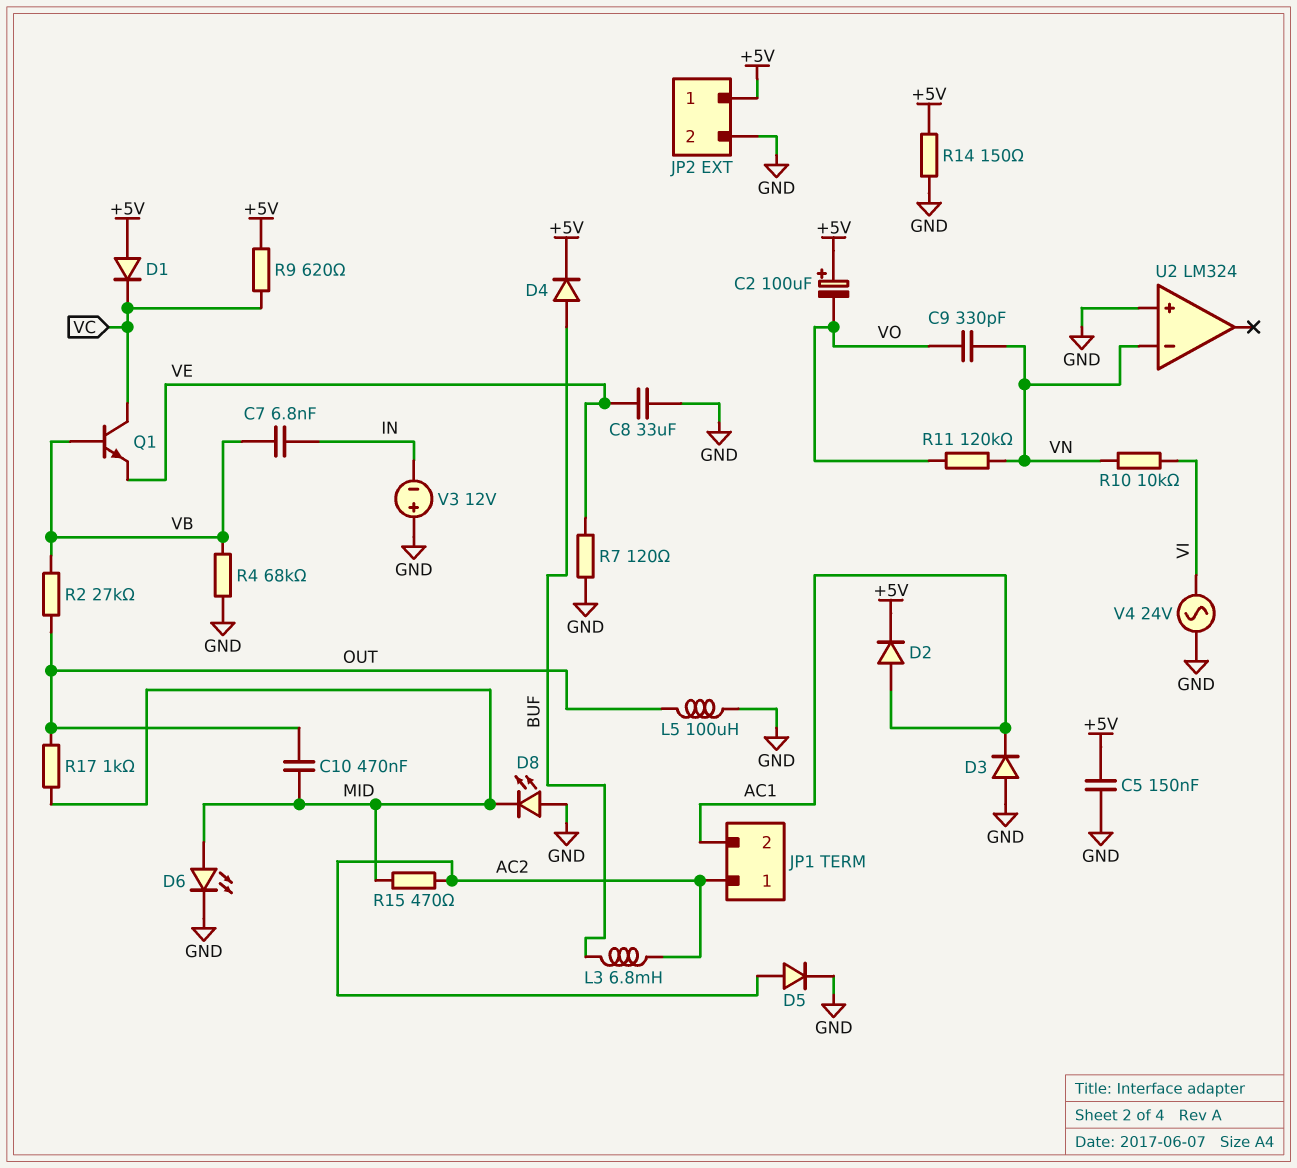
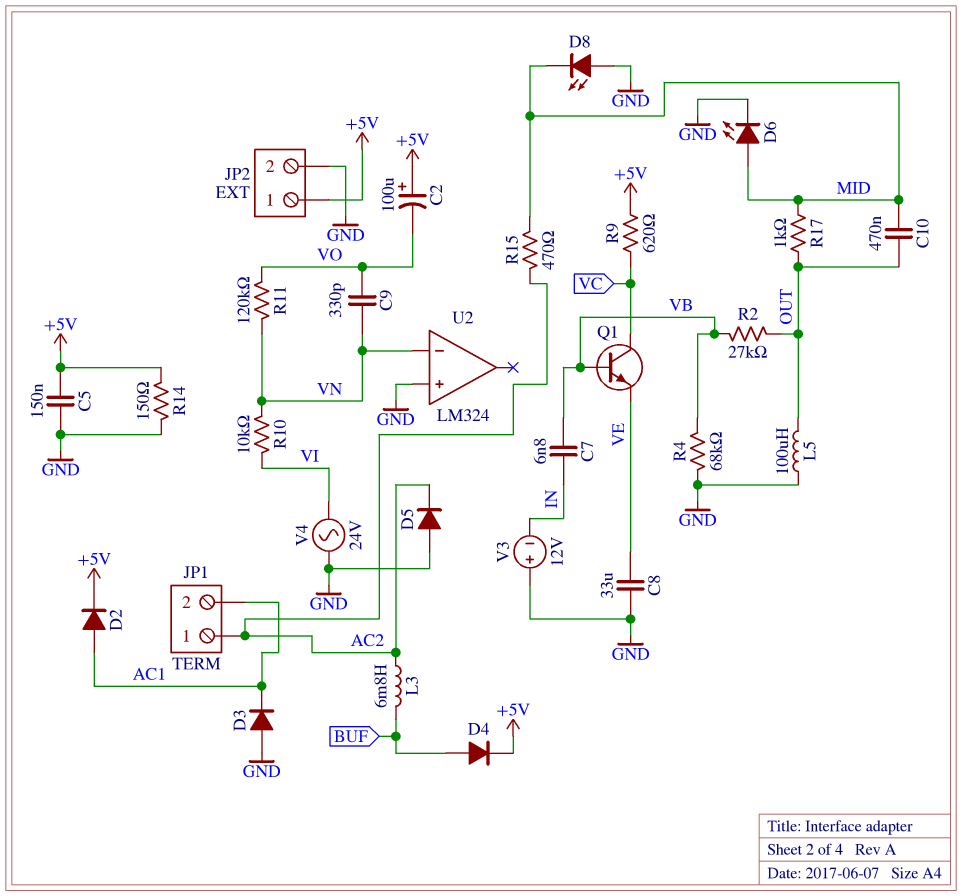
D1: diode (A +5V, K VC) -> none
D5: diode (A AC2, K GND) -> diode (A GND, K AC2)
R7: 120 (GND, VE) -> none

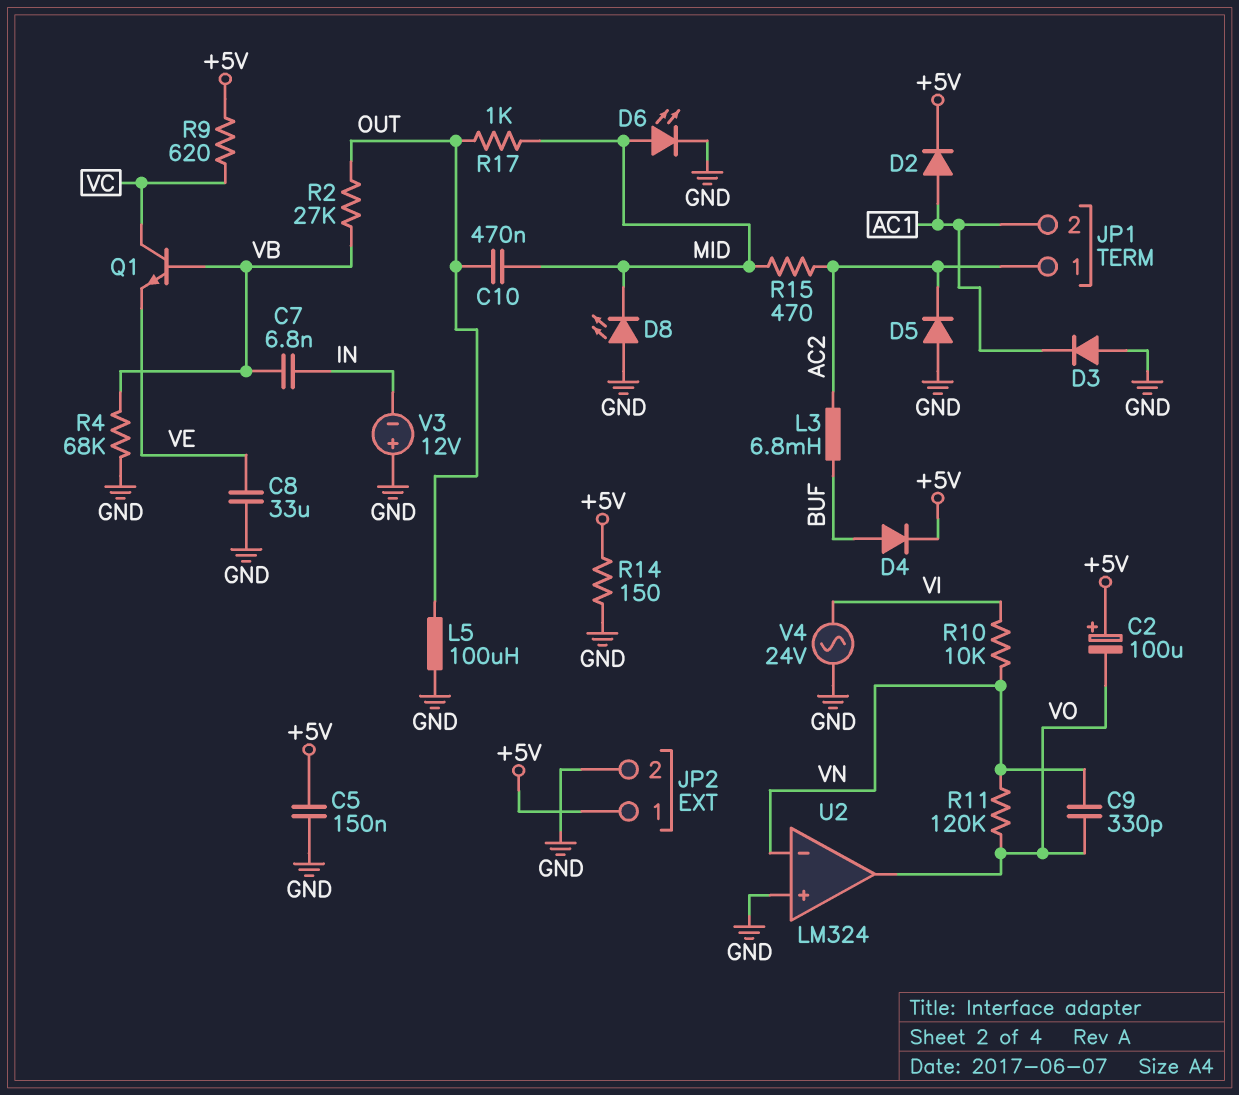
U2 pin out: none -> VO

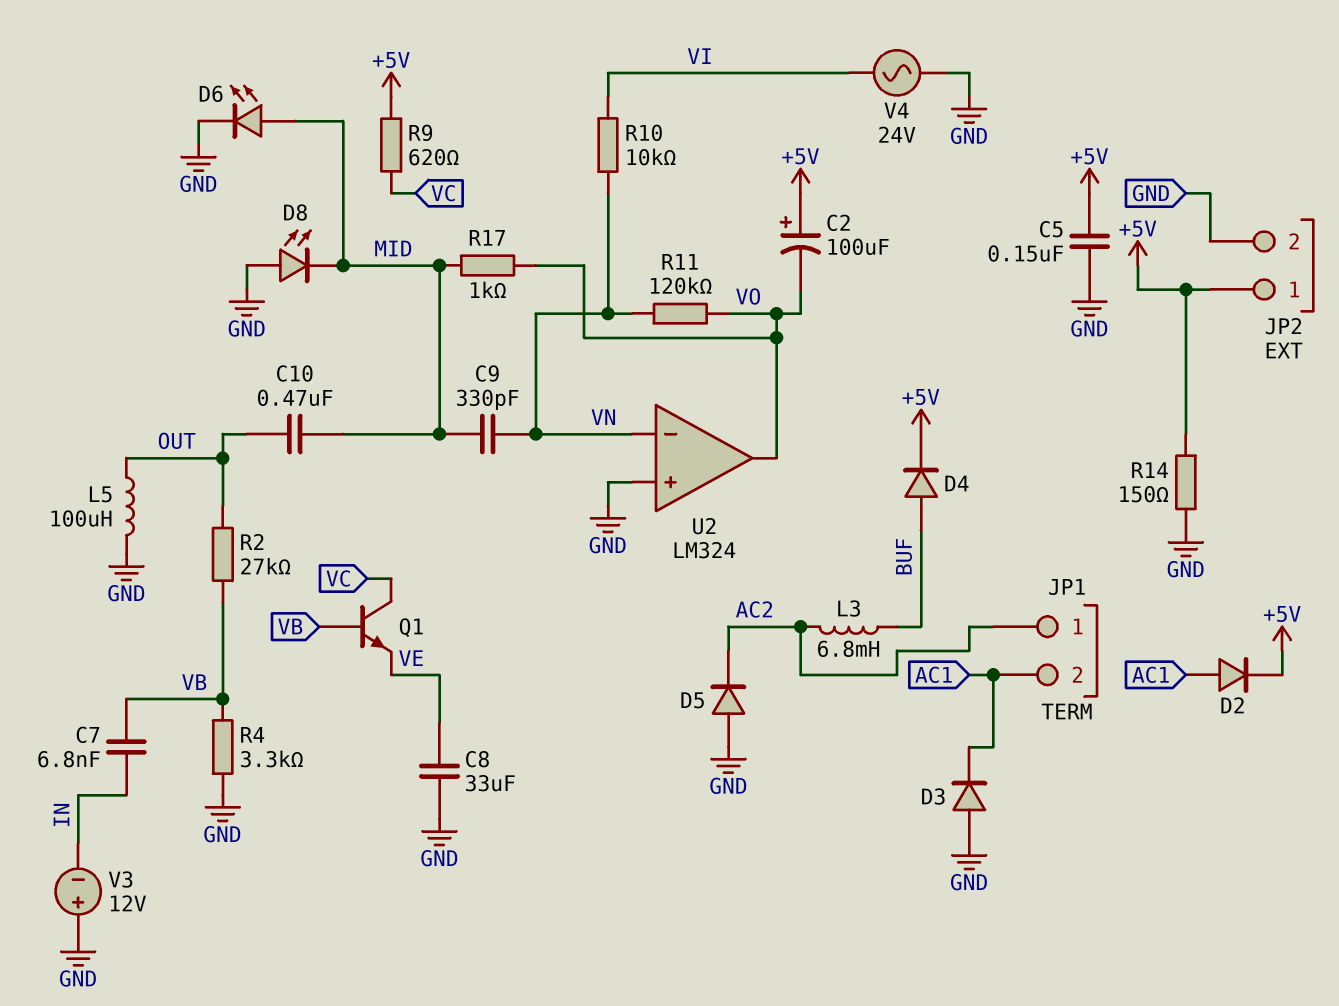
C9: 330pF (VN, VO) -> 330pF (MID, VN)
R4: 68k (GND, VB) -> 3.3k (GND, VB)
R15: 470 (AC2, MID) -> none
R17: 1k (MID, OUT) -> 1k (MID, VO)

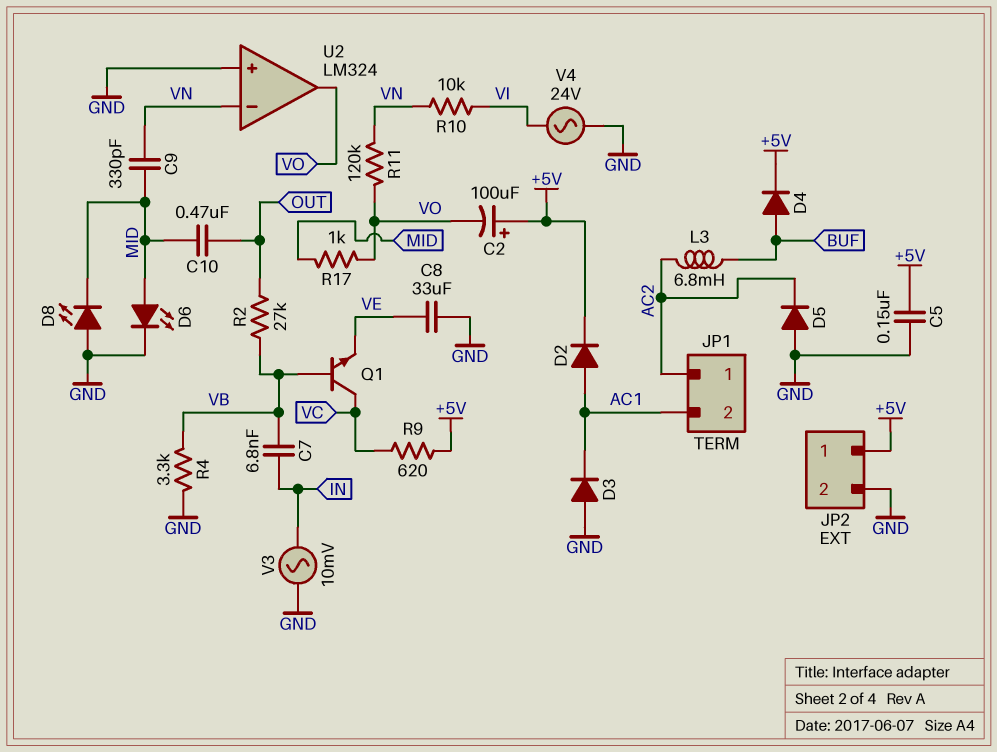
L5: 100uH (GND, OUT) -> none
R14: 150 (+5V, GND) -> none
V3: 12V (plus GND, minus IN) -> AC 10mV (GND, IN)

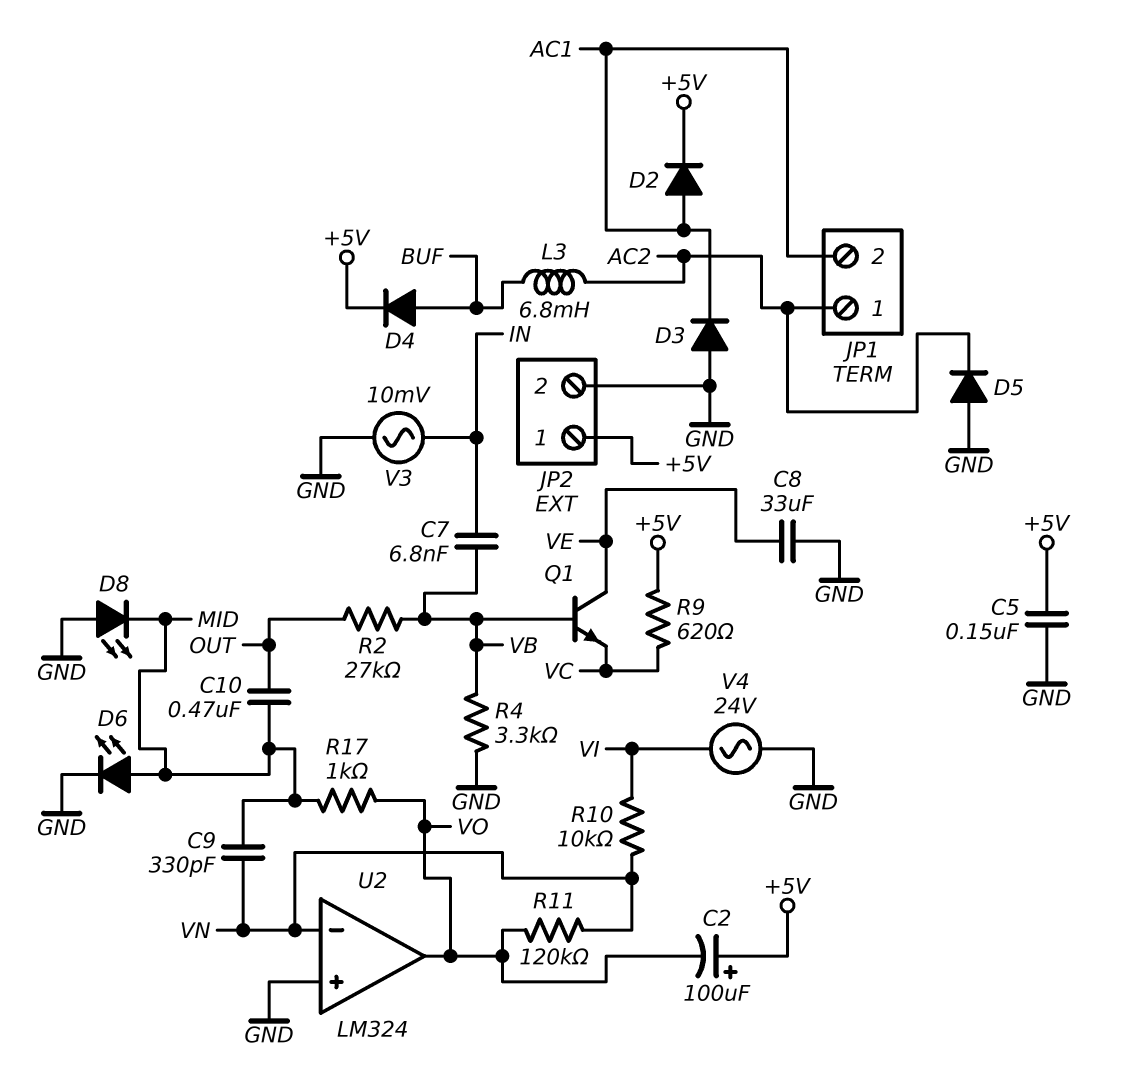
Q1: NPN (B VB, C VC, E VE) -> NPN (B VB, C VE, E VC)

